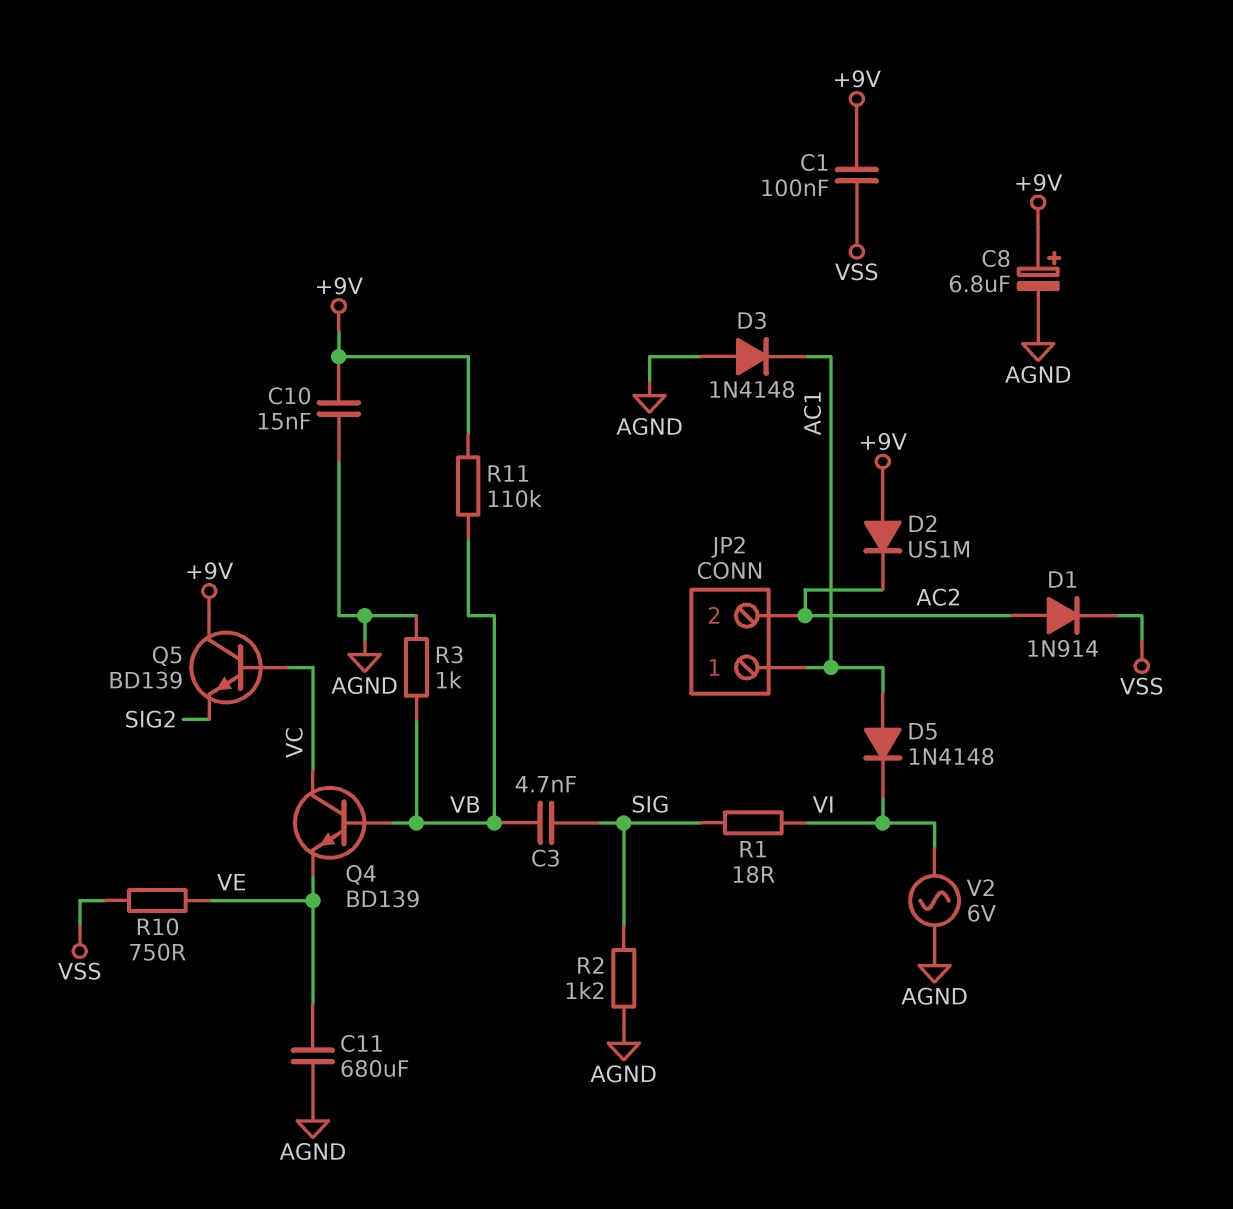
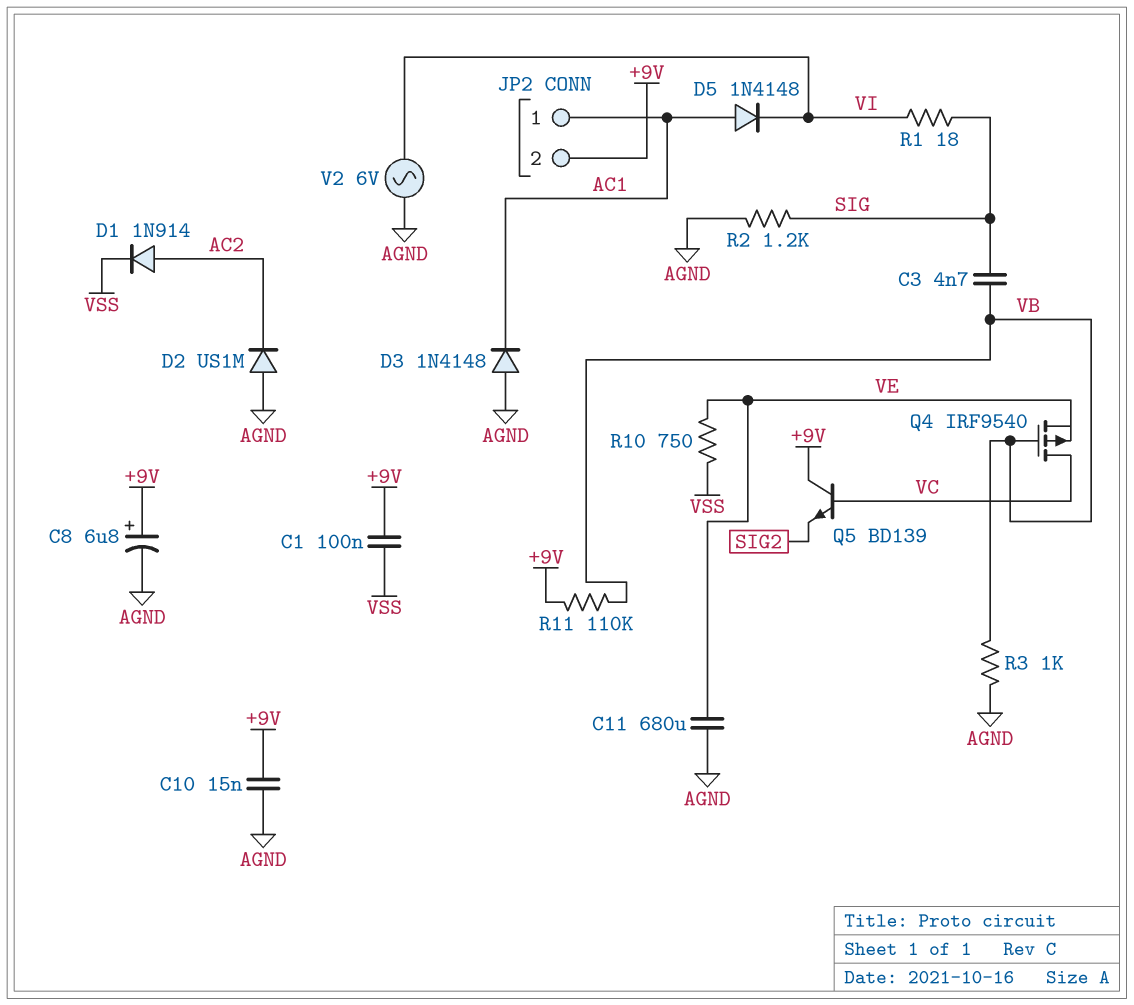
D2: diode US1M (A +9V, K AC2) -> diode US1M (A AGND, K AC2)
JP2 pin 2: AC2 -> +9V
Q4: NPN BD139 (B VB, C VC, E VE) -> PMOS IRF9540 (G VB, D VC, S VE)

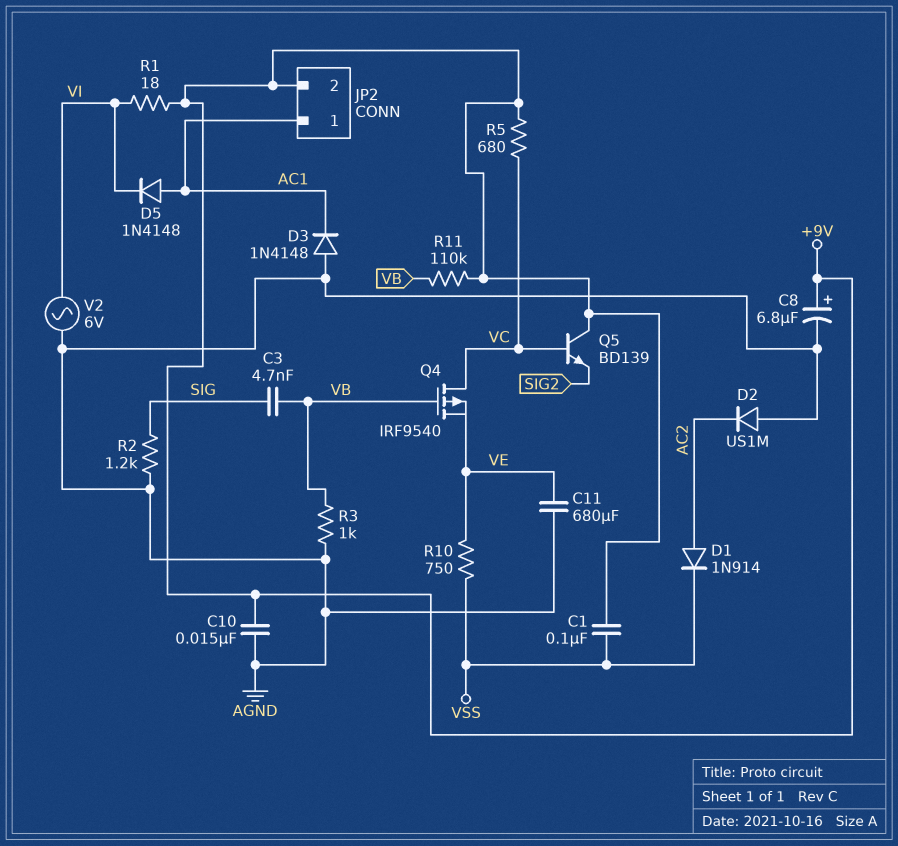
R1: 18 (SIG, VI) -> 18 (+9V, VI)
R5: none -> 680 (+9V, VC)

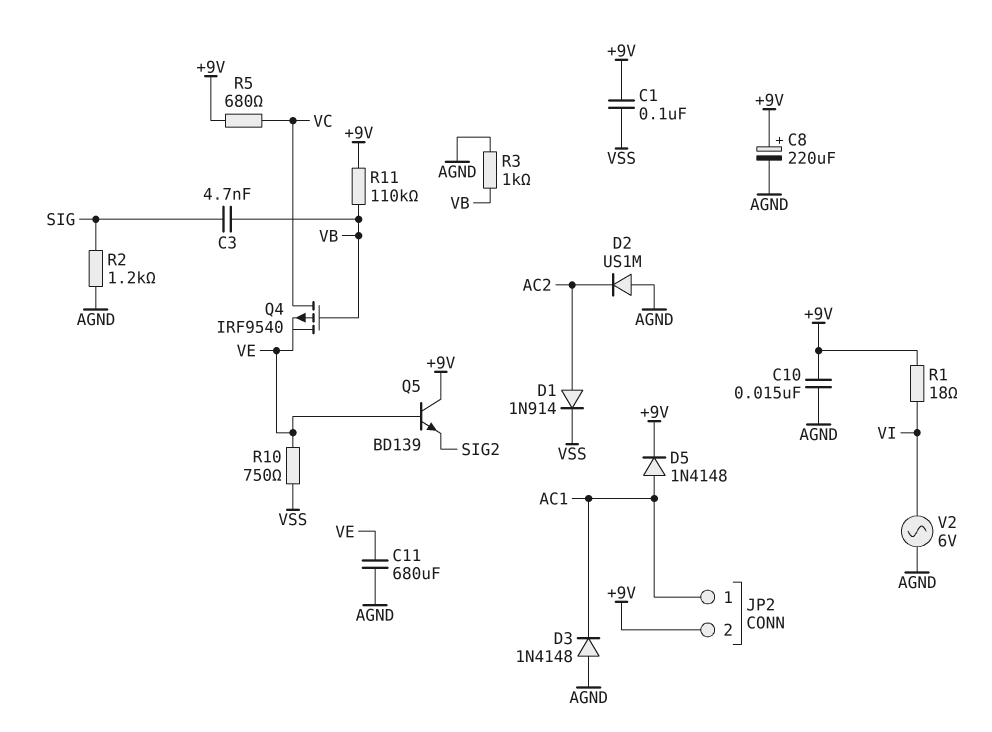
C8: 6.8uF (plus +9V, minus AGND) -> 220uF (plus +9V, minus AGND)
D5: diode 1N4148 (A AC1, K VI) -> diode 1N4148 (A AC1, K +9V)
Q5: NPN BD139 (B VC, C +9V, E SIG2) -> NPN BD139 (B VE, C +9V, E SIG2)

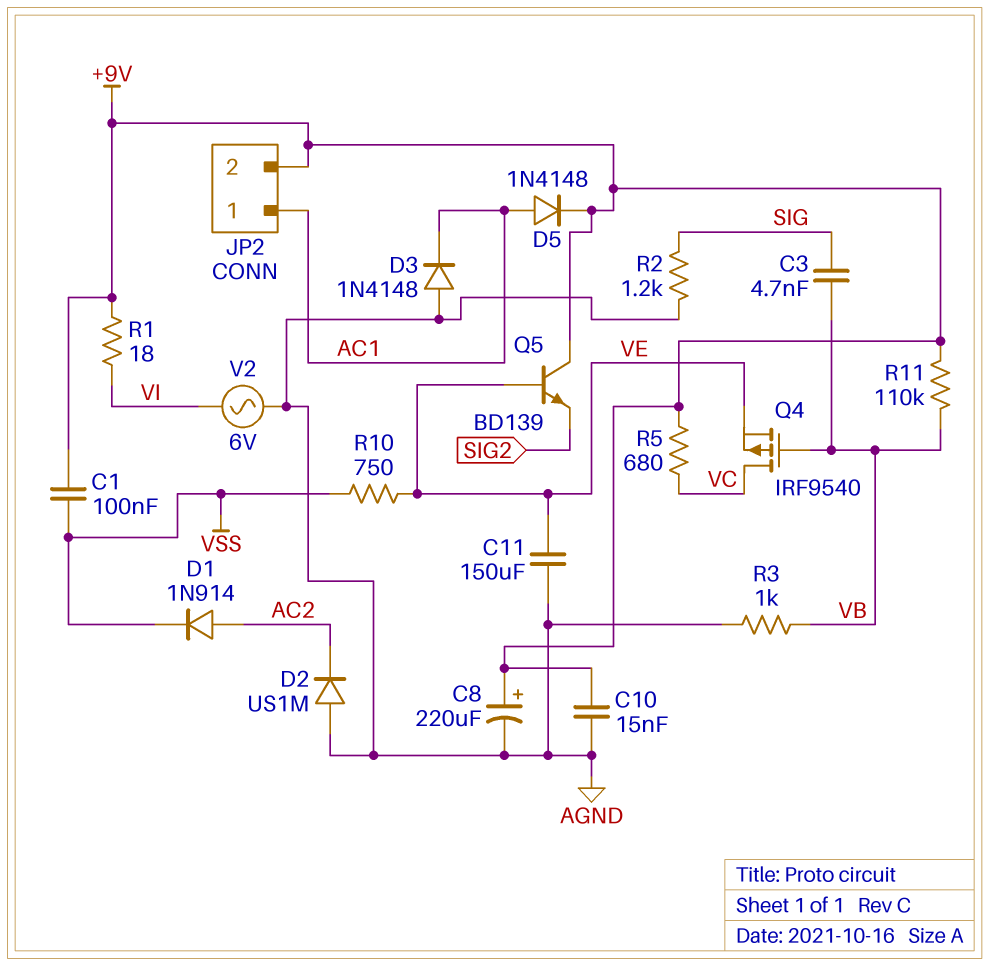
C11: 680uF (AGND, VE) -> 150uF (AGND, VE)

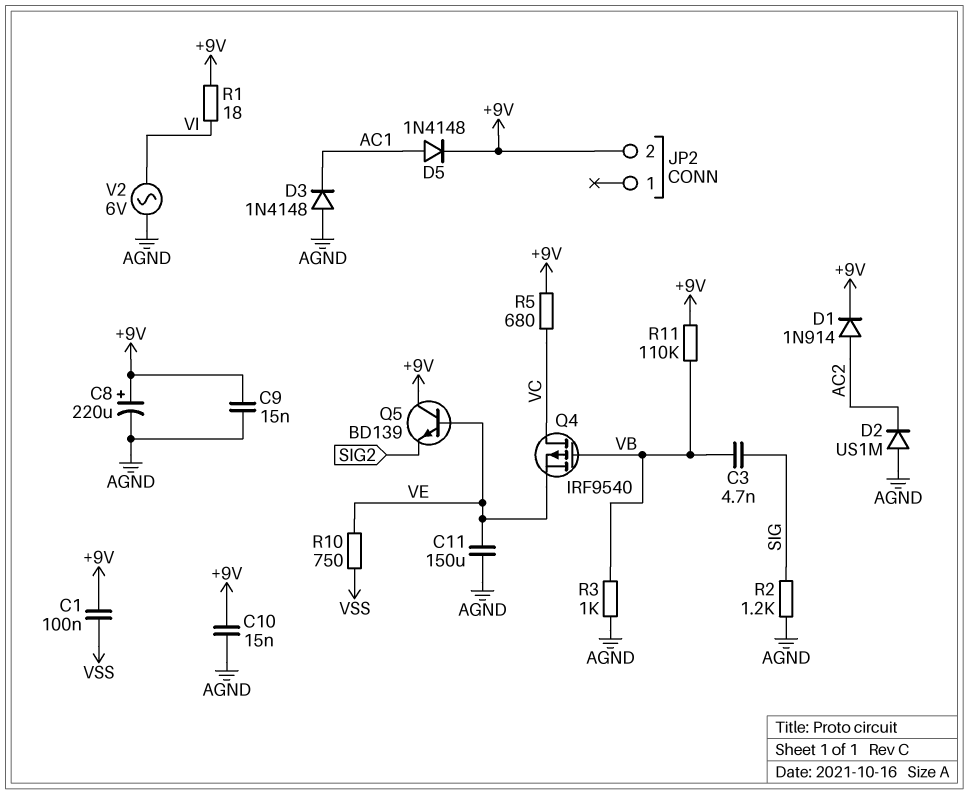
C9: none -> 15nF (+9V, AGND)
D1: diode 1N914 (A AC2, K VSS) -> diode 1N914 (A AC2, K +9V)
JP2 pin 1: AC1 -> none

